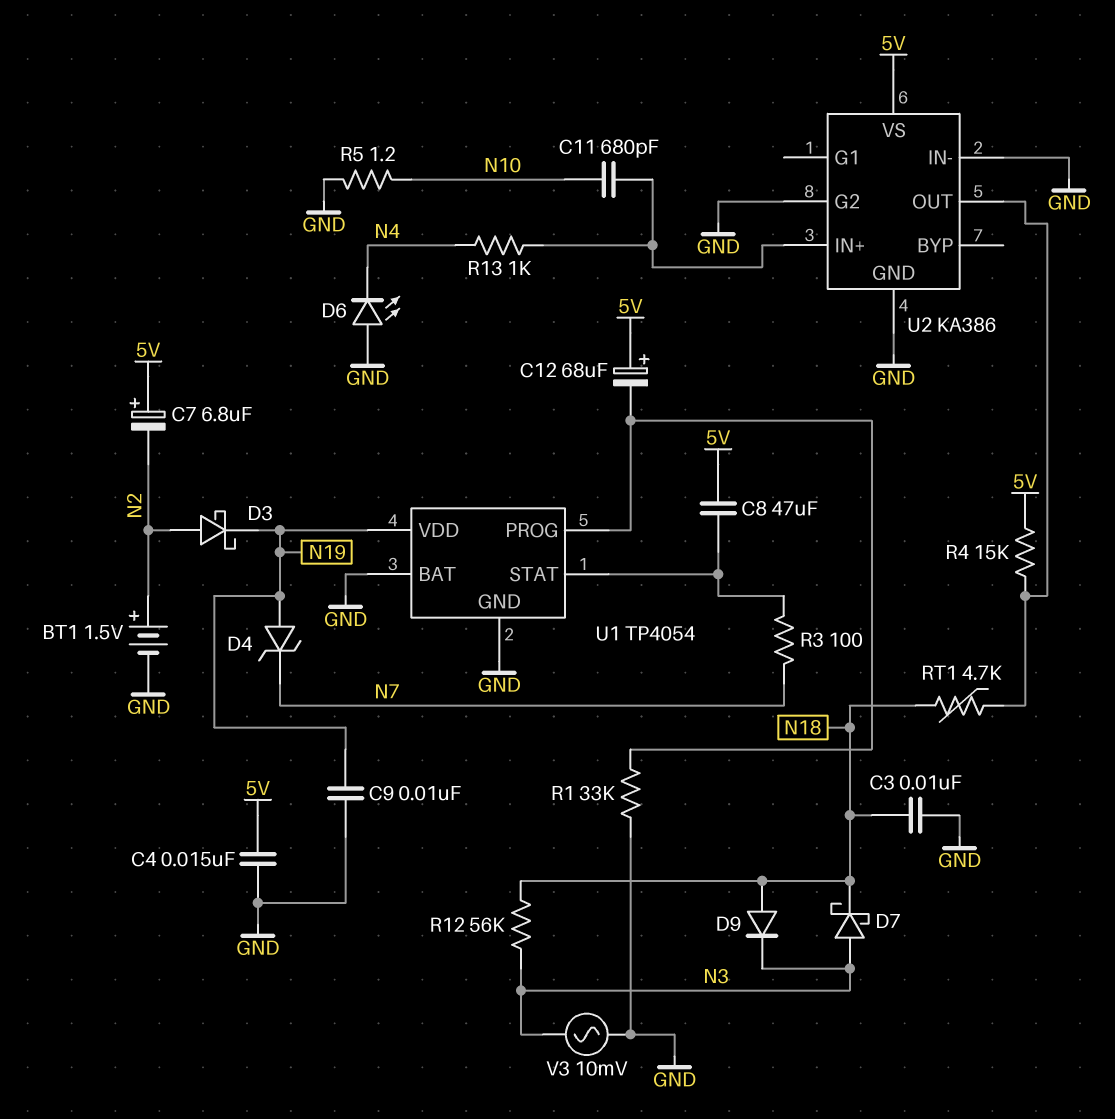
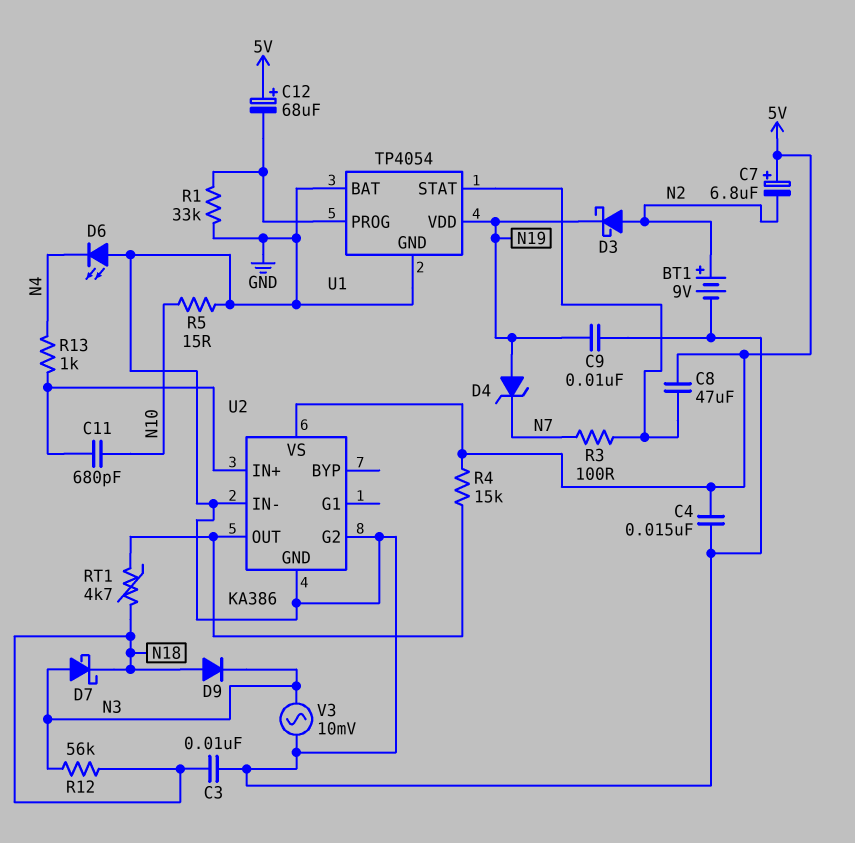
BT1: 1.5V (plus N2, minus GND) -> 9V (plus N2, minus GND)
R5: 1.2 (GND, N10) -> 15 (GND, N10)

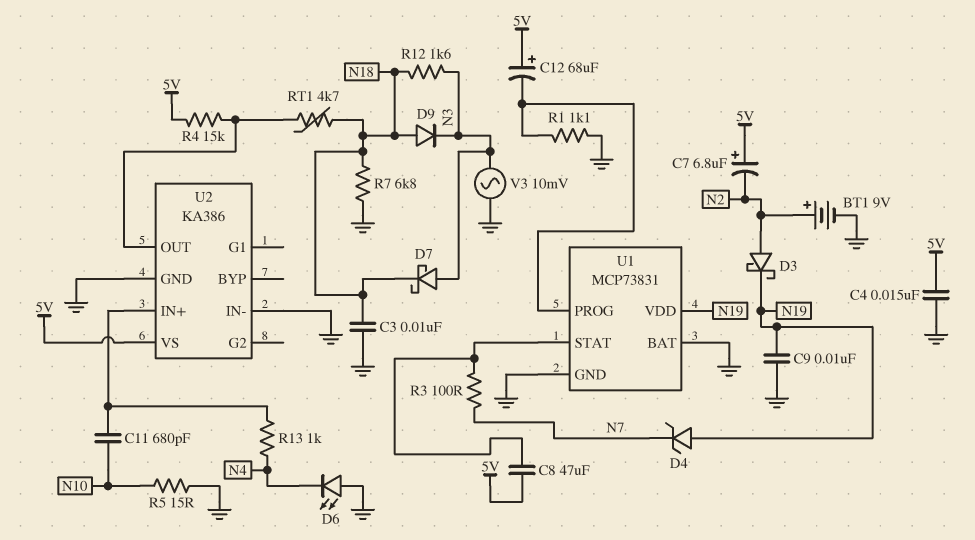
R1: 33k (GND, U1/PROG) -> 1.1k (GND, U1/PROG)
R7: none -> 6.8k (GND, N18)
R12: 56k (N3, N18) -> 1.6k (N3, N18)
U1: TP4054 -> MCP73831
U2 pin G2: GND -> none

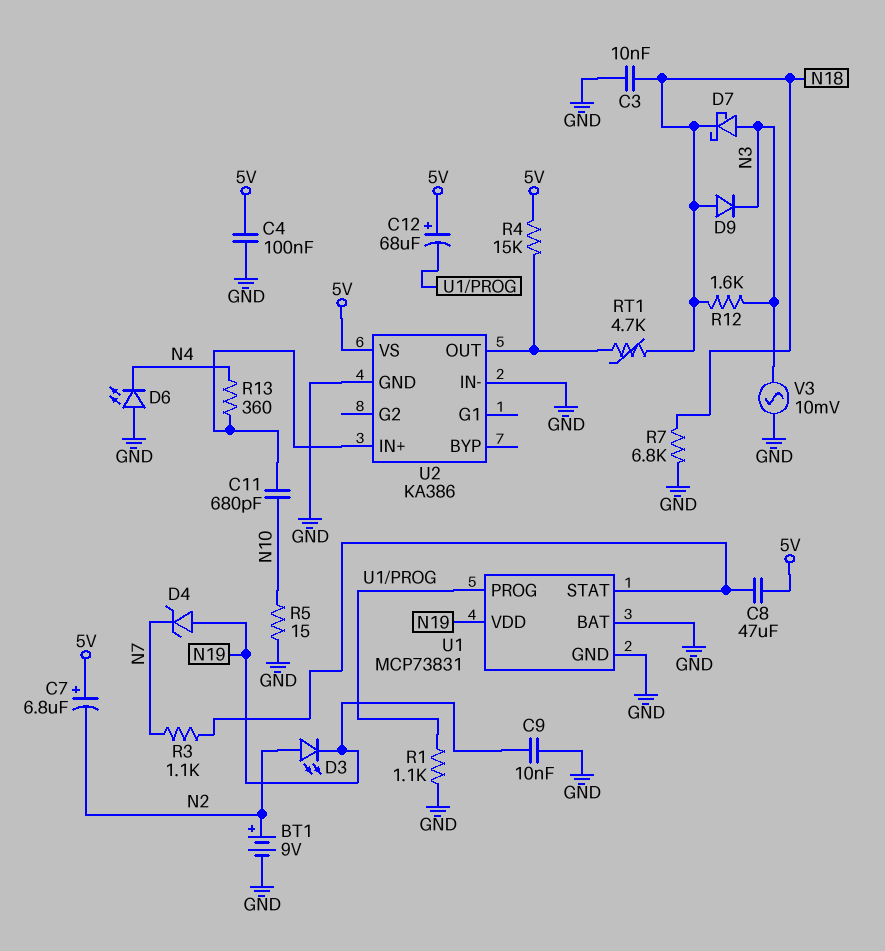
C4: 15nF (5V, GND) -> 100nF (5V, GND)
D3: schottky (A N2, K N19) -> LED (A N2, K N19)
R3: 100 (N7, U1/STAT) -> 1.1k (N7, U1/STAT)
R13: 1k (N4, U2/IN+) -> 360 (N4, U2/IN+)

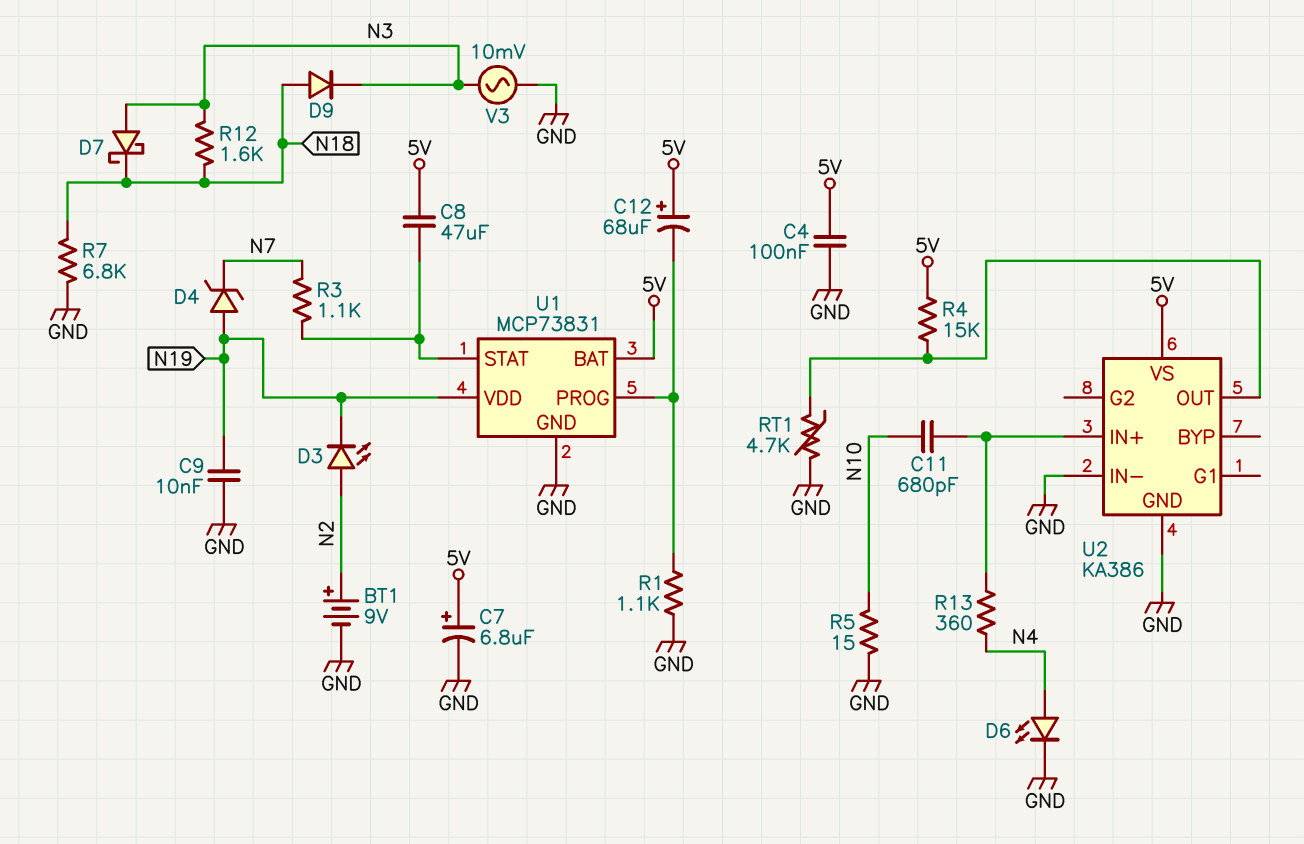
C3: 10nF (GND, N18) -> none
C7: 6.8uF (plus 5V, minus N2) -> 6.8uF (plus 5V, minus GND)
D6: LED (A GND, K N4) -> LED (A N4, K GND)
RT1: 4.7k (N18, U2/OUT) -> 4.7k (GND, U2/OUT)
U1 pin BAT: GND -> 5V

